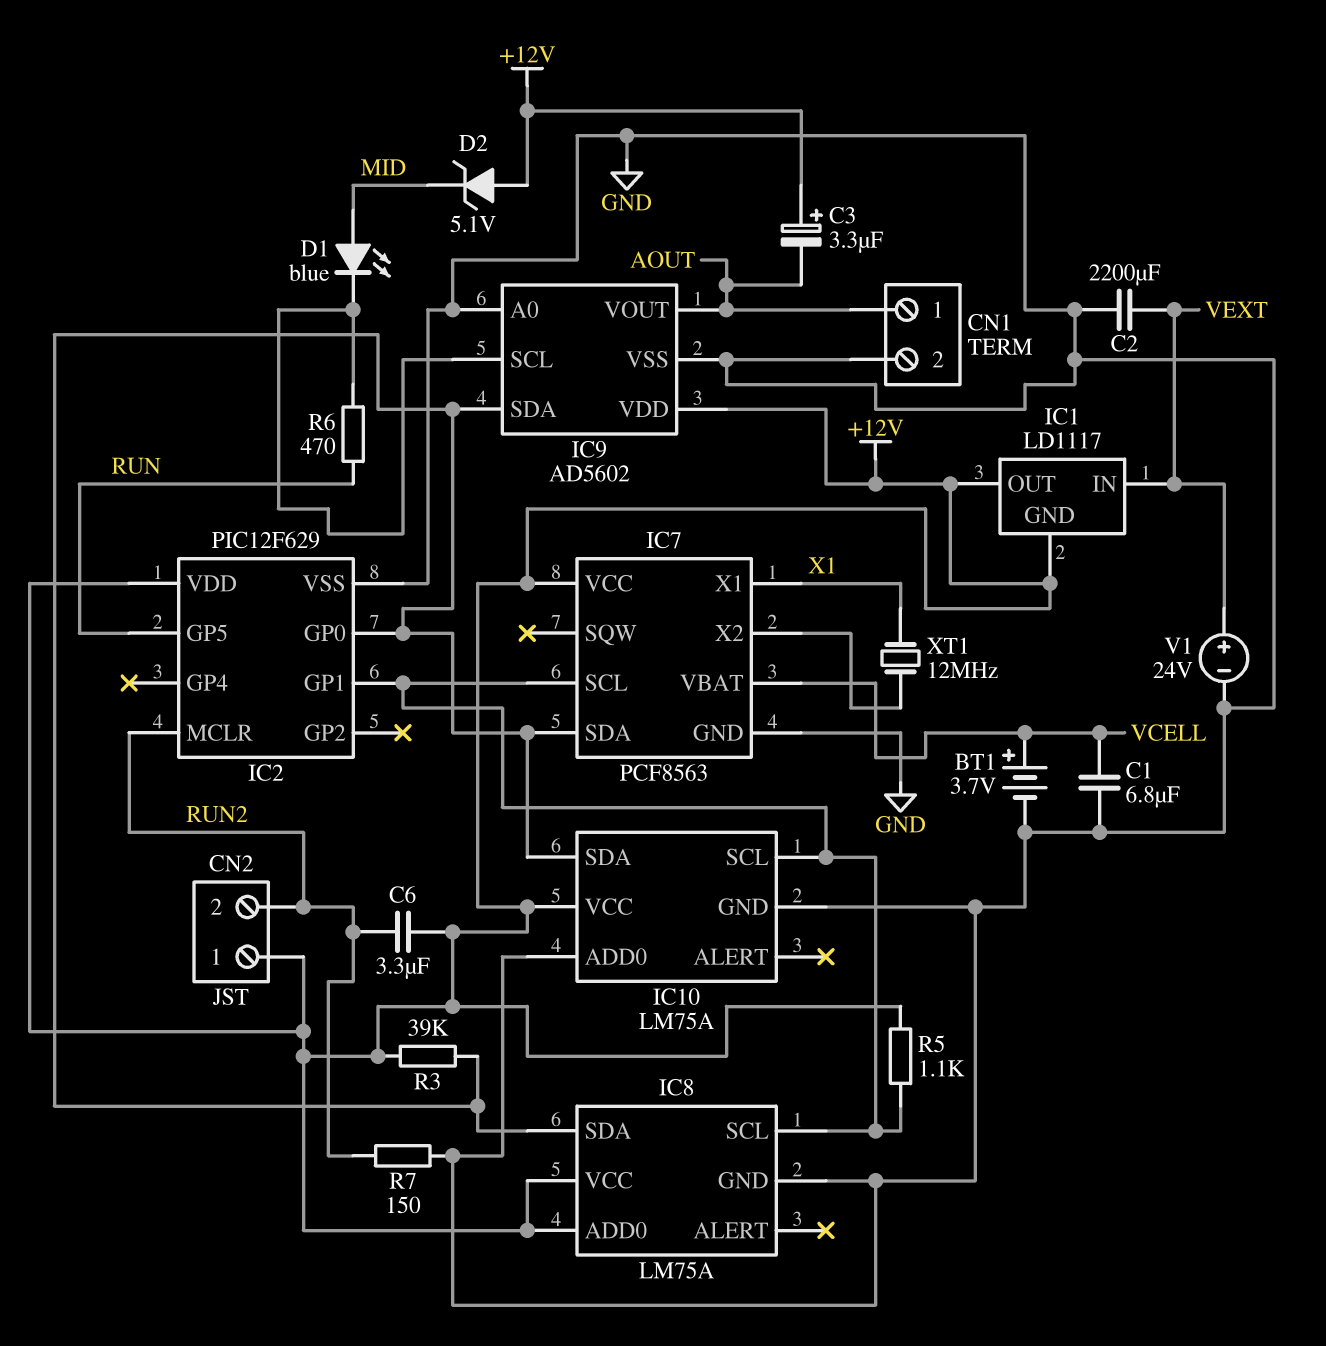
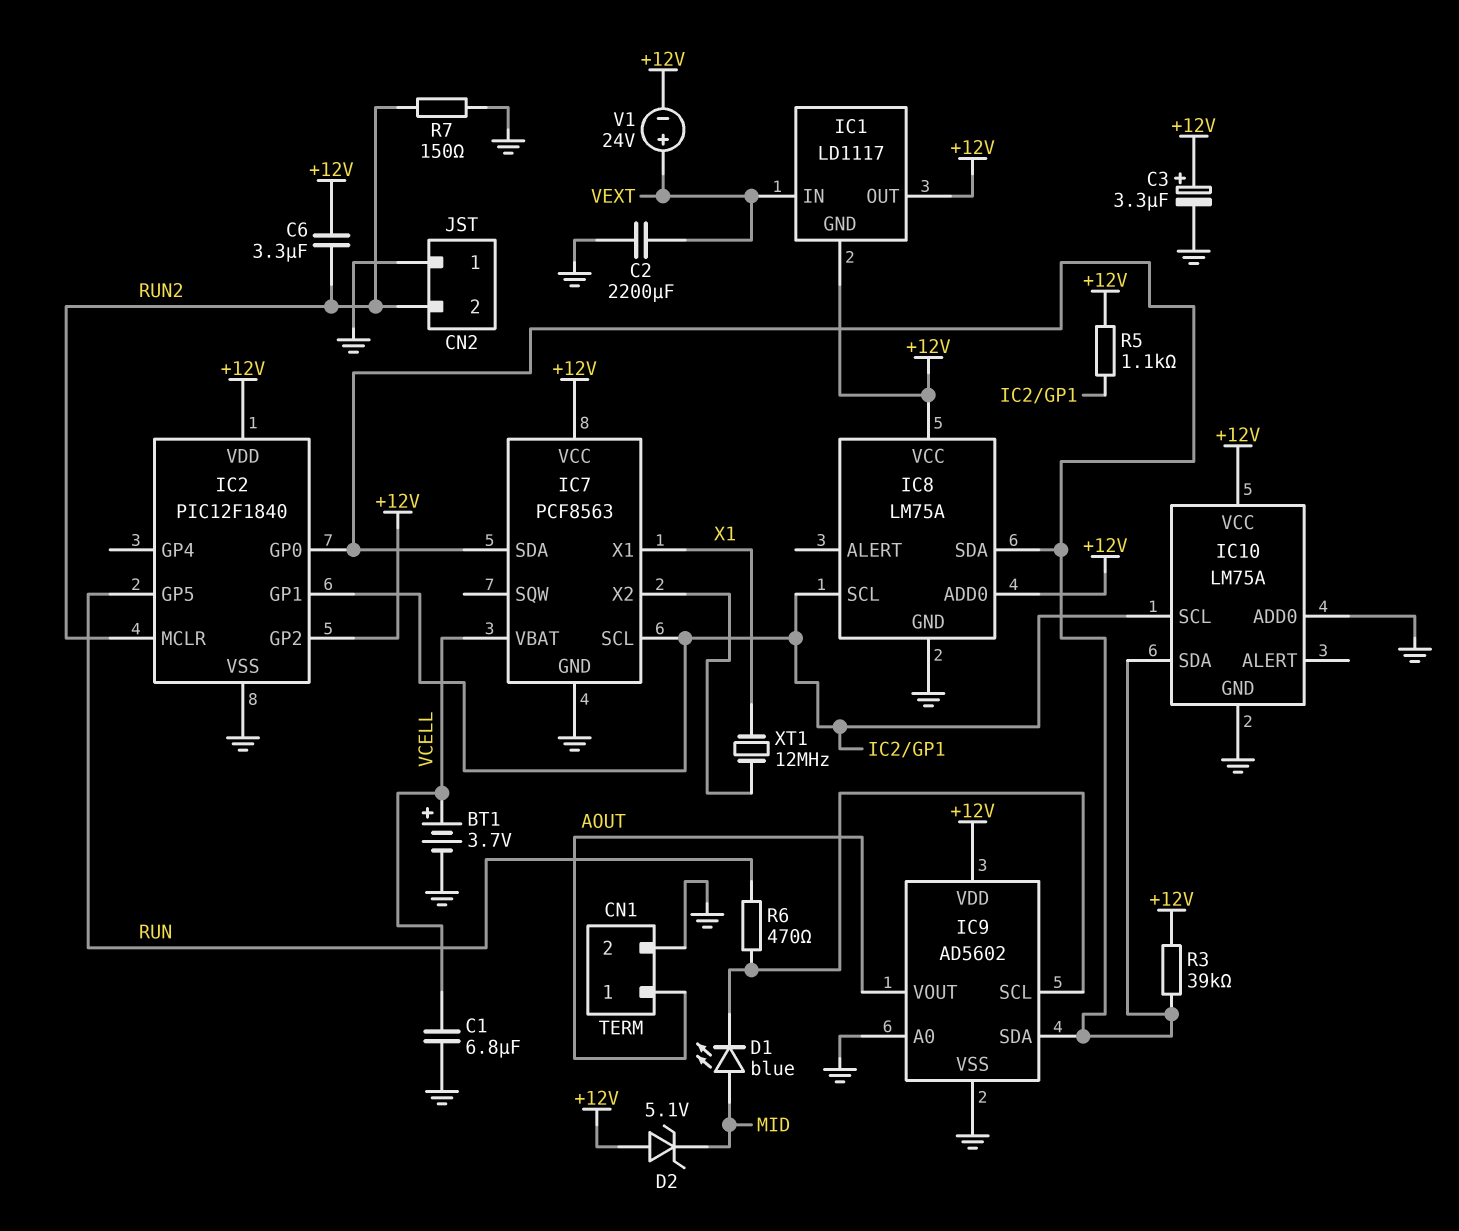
C3: 3.3uF (plus +12V, minus AOUT) -> 3.3uF (plus +12V, minus GND)
CN2 pin 1: +12V -> GND
IC2: PIC12F629 -> PIC12F1840
IC2 pin GP2: none -> +12V
V1: 24V (plus VEXT, minus GND) -> 24V (plus VEXT, minus +12V)

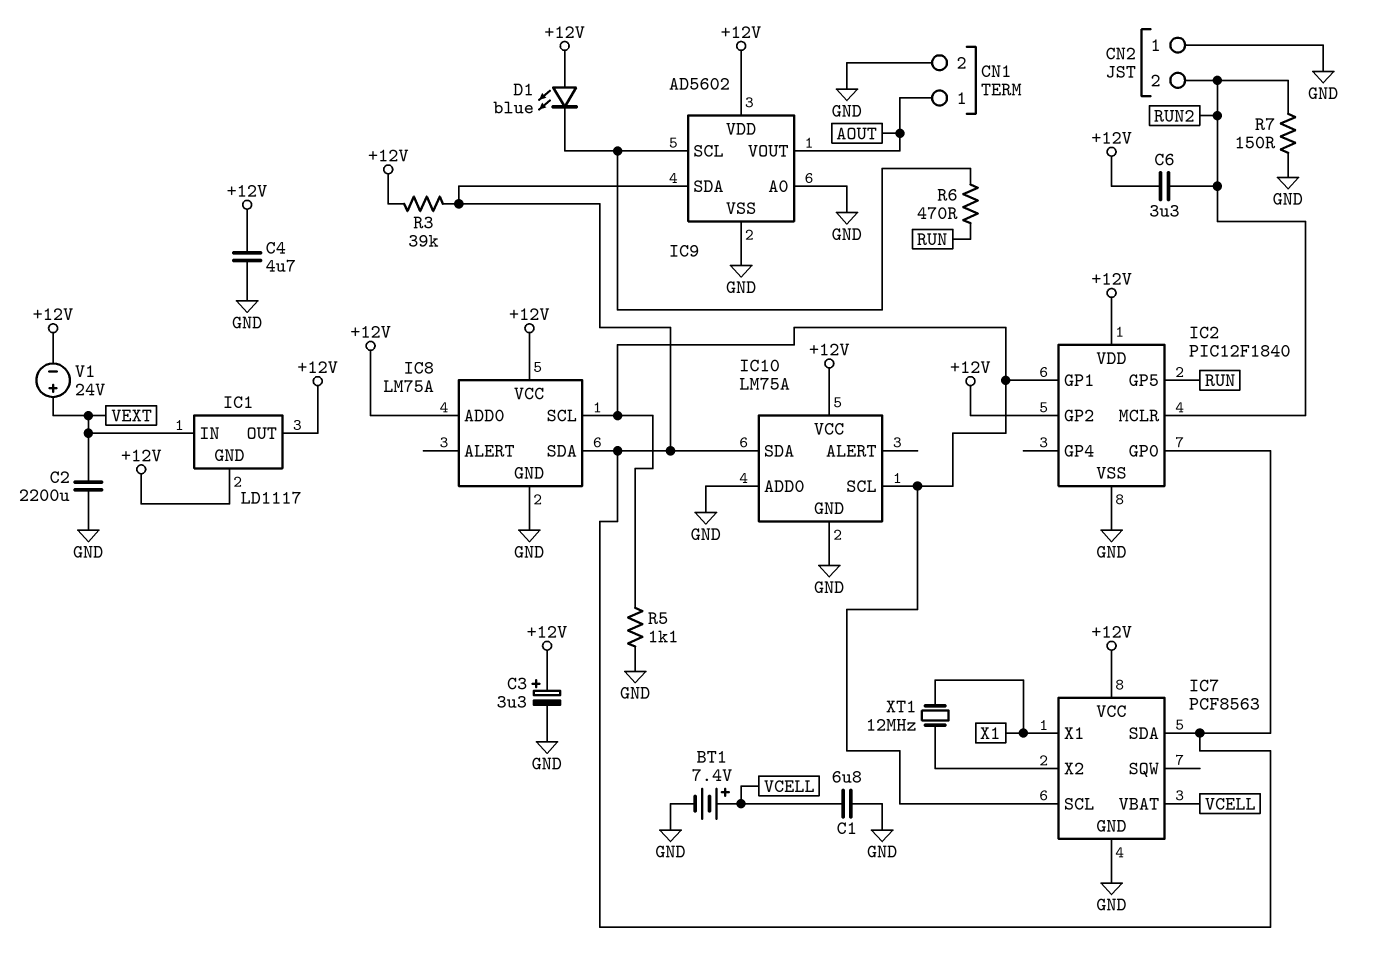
BT1: 3.7V (plus VCELL, minus GND) -> 7.4V (plus VCELL, minus GND)
C4: none -> 4.7uF (+12V, GND)
D1: LED blue (A MID, K IC9/SCL) -> LED blue (A +12V, K IC9/SCL)
D2: zener 5.1V (A +12V, K MID) -> none
R5: 1.1k (+12V, IC2/GP1) -> 1.1k (GND, IC2/GP1)

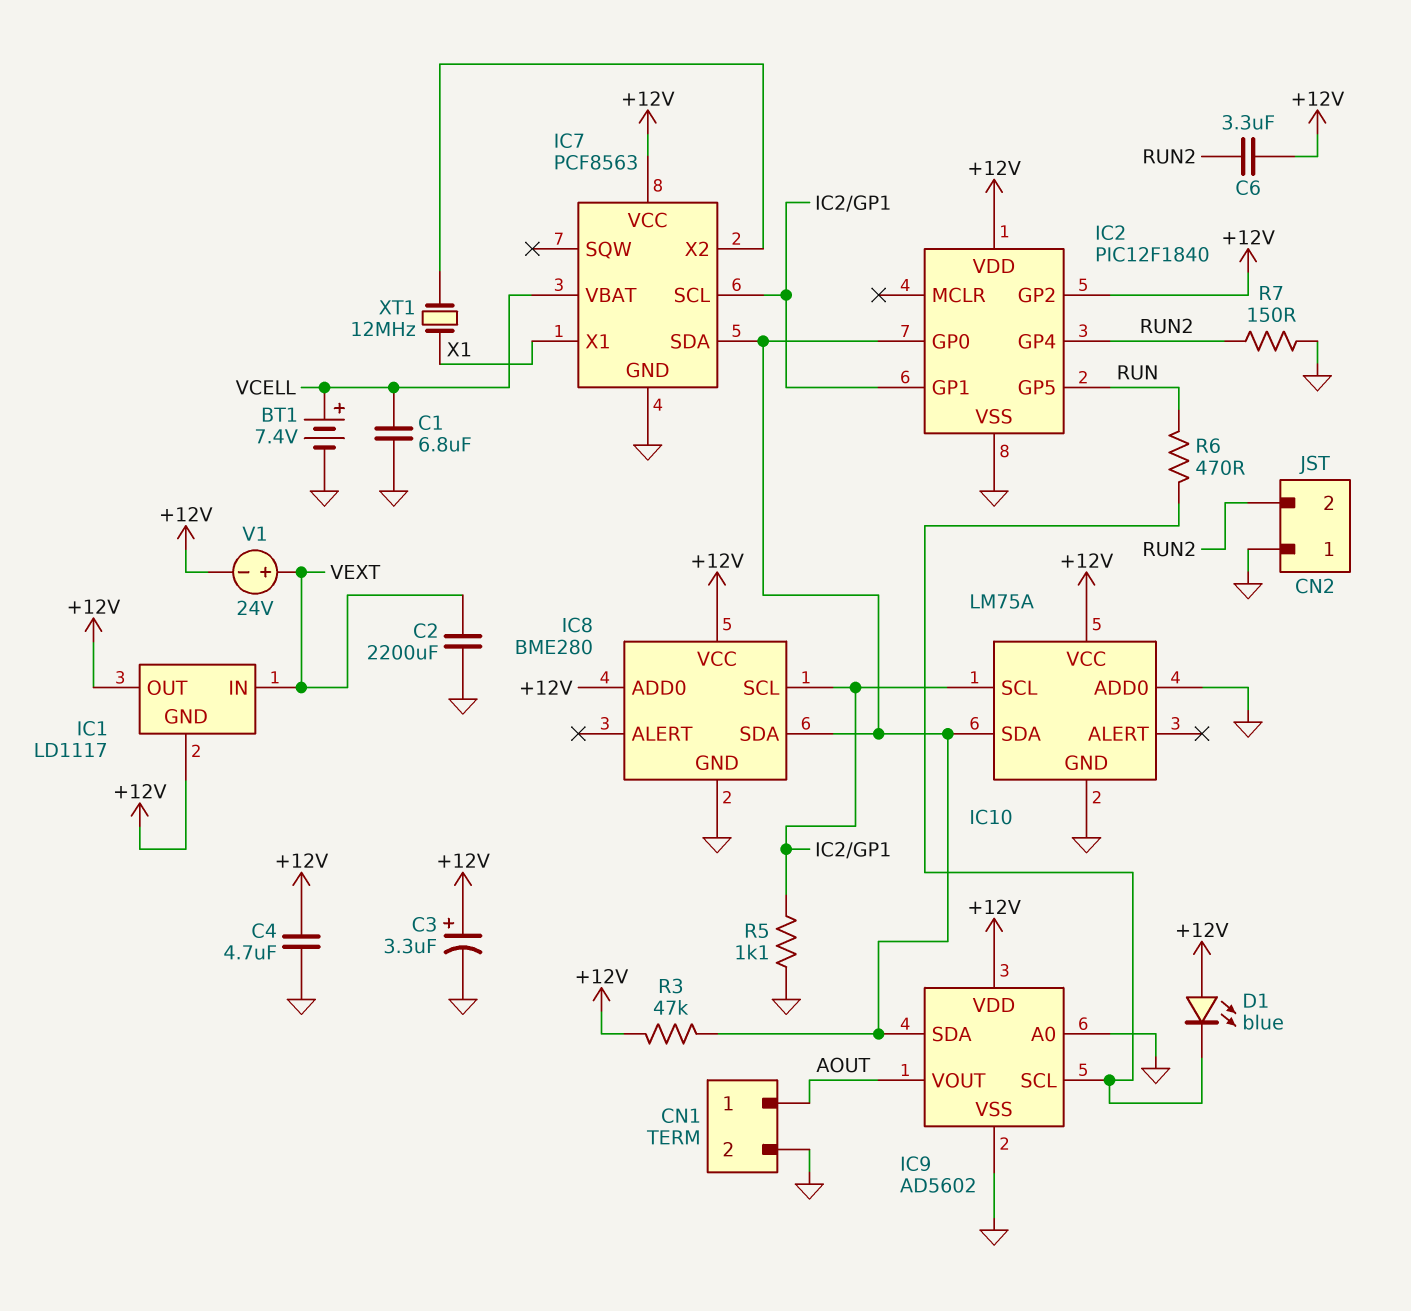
IC2 pin GP4: none -> RUN2
IC2 pin MCLR: RUN2 -> none
IC8: LM75A -> BME280
R3: 39k (+12V, IC2/GP0) -> 47k (+12V, IC2/GP0)

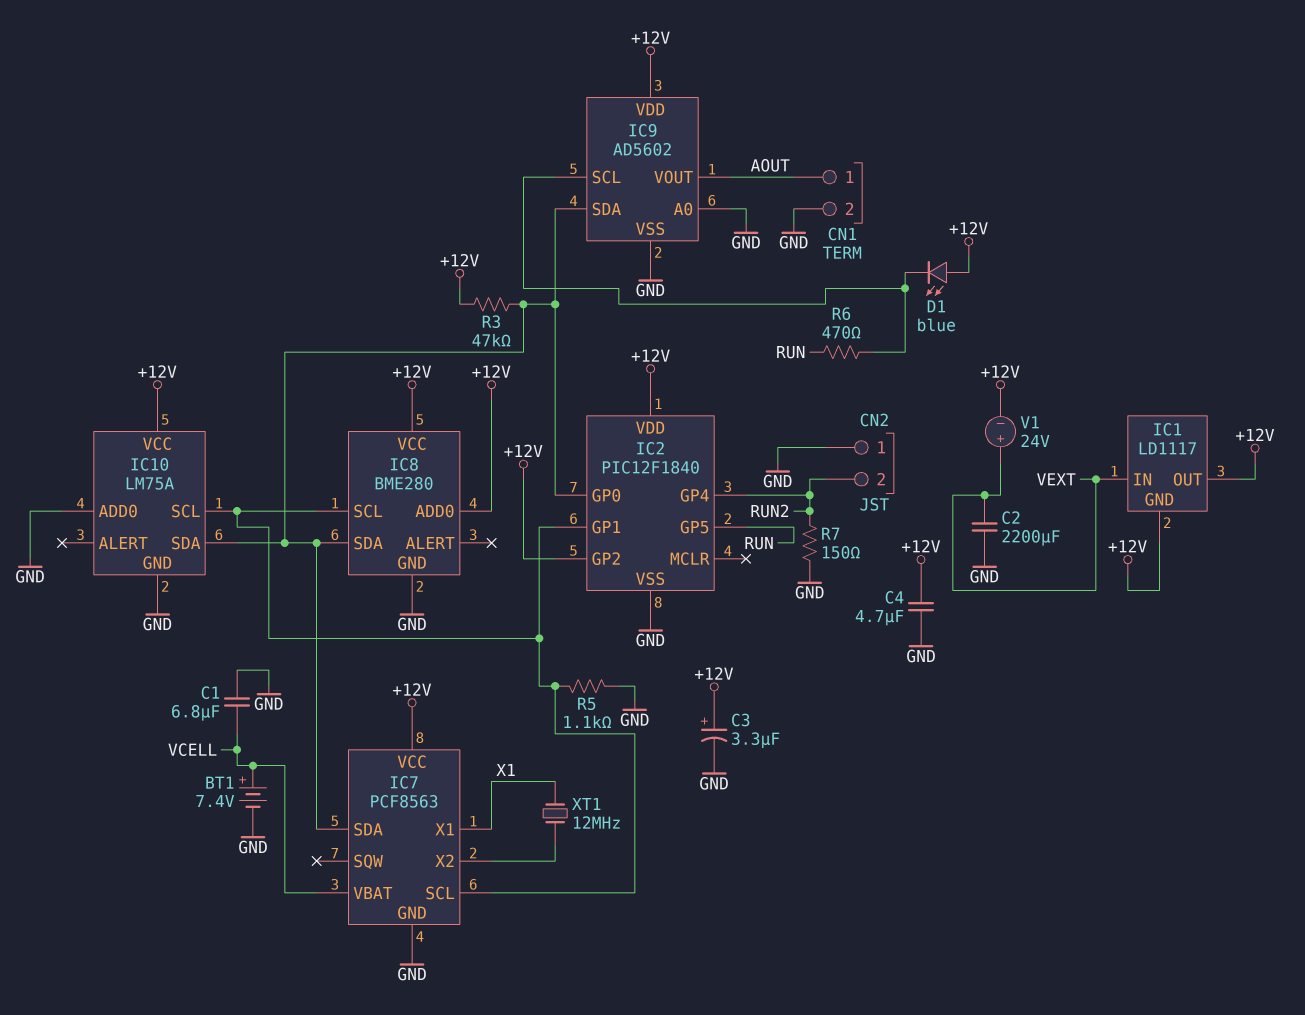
C6: 3.3uF (+12V, RUN2) -> none

